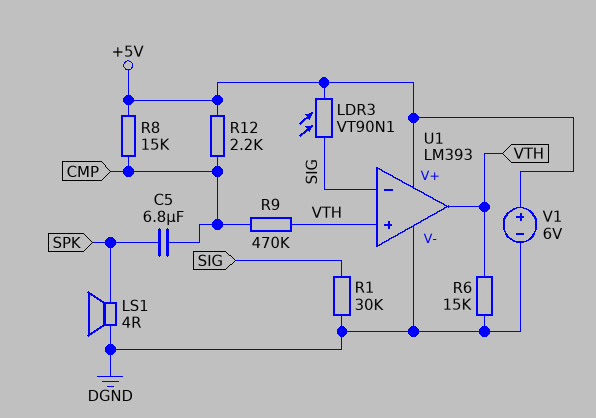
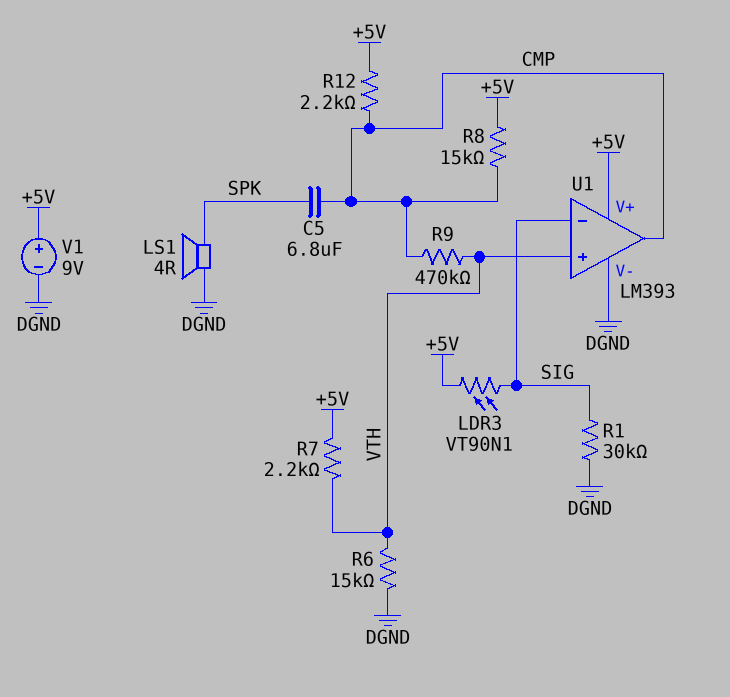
R7: none -> 2.2k (+5V, VTH)
U1 pin out: VTH -> CMP
V1: 6V (plus +5V, minus DGND) -> 9V (plus +5V, minus DGND)

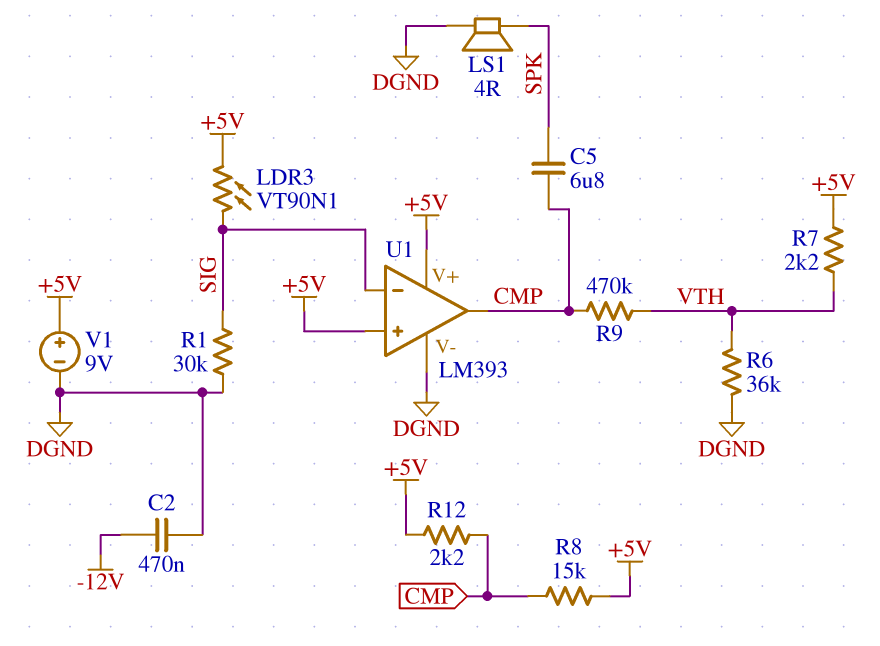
C2: none -> 470nF (-12V, DGND)
R6: 15k (DGND, VTH) -> 36k (DGND, VTH)
U1 pin in+: VTH -> +5V

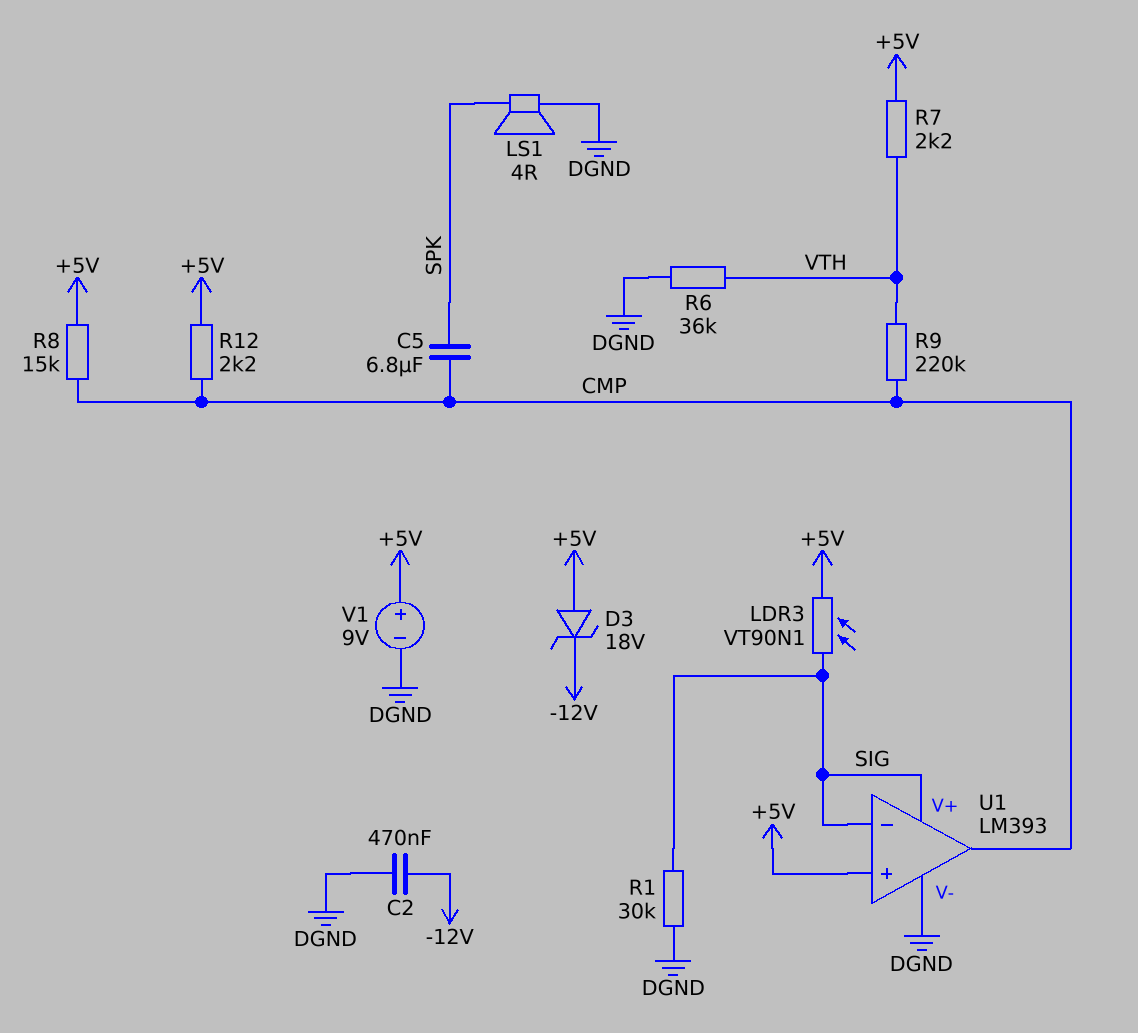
D3: none -> zener 18V (A +5V, K -12V)
R9: 470k (CMP, VTH) -> 220k (CMP, VTH)
U1 pin V+: +5V -> SIG

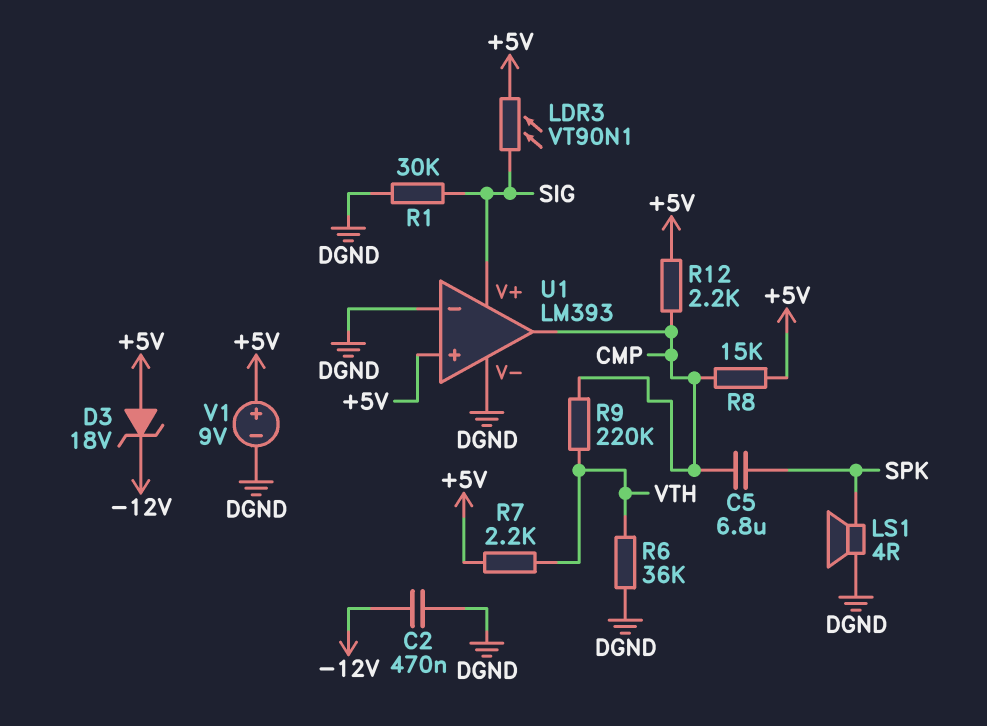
U1 pin in-: SIG -> DGND

